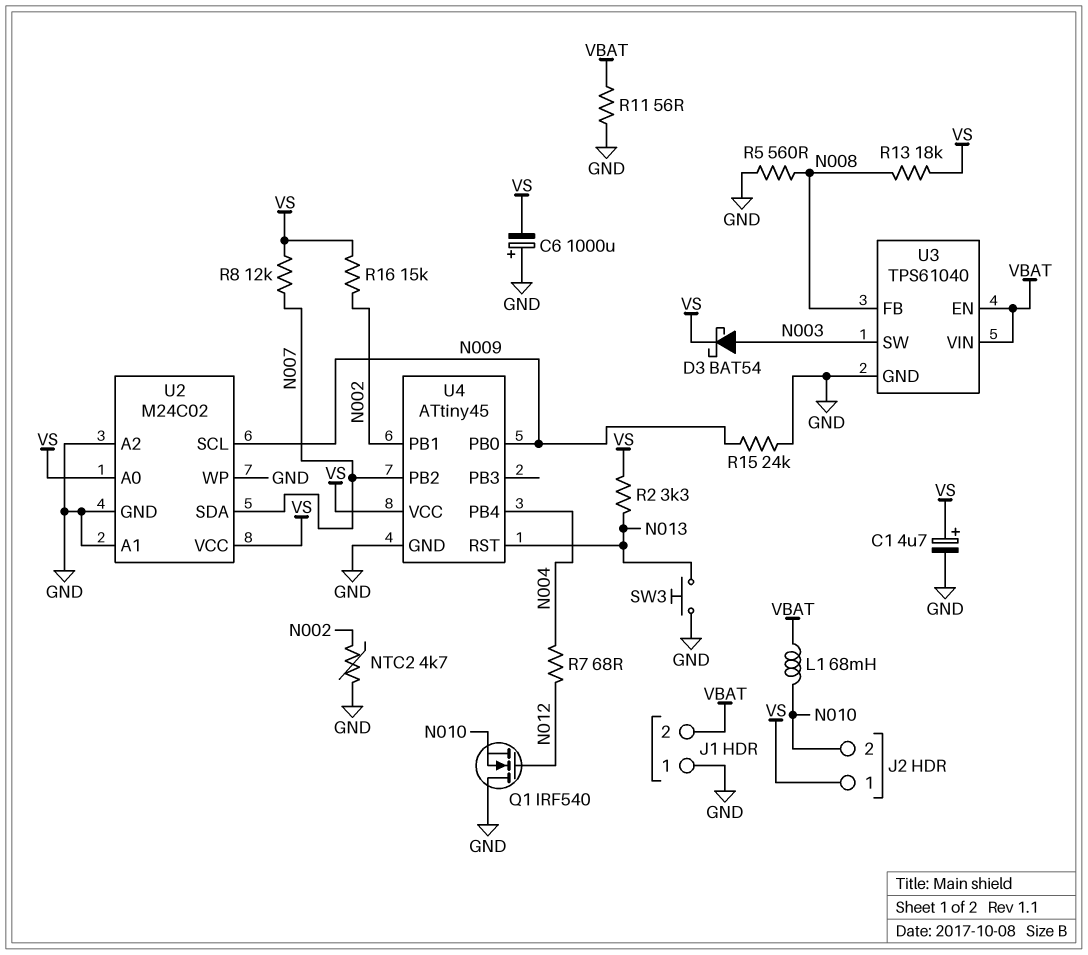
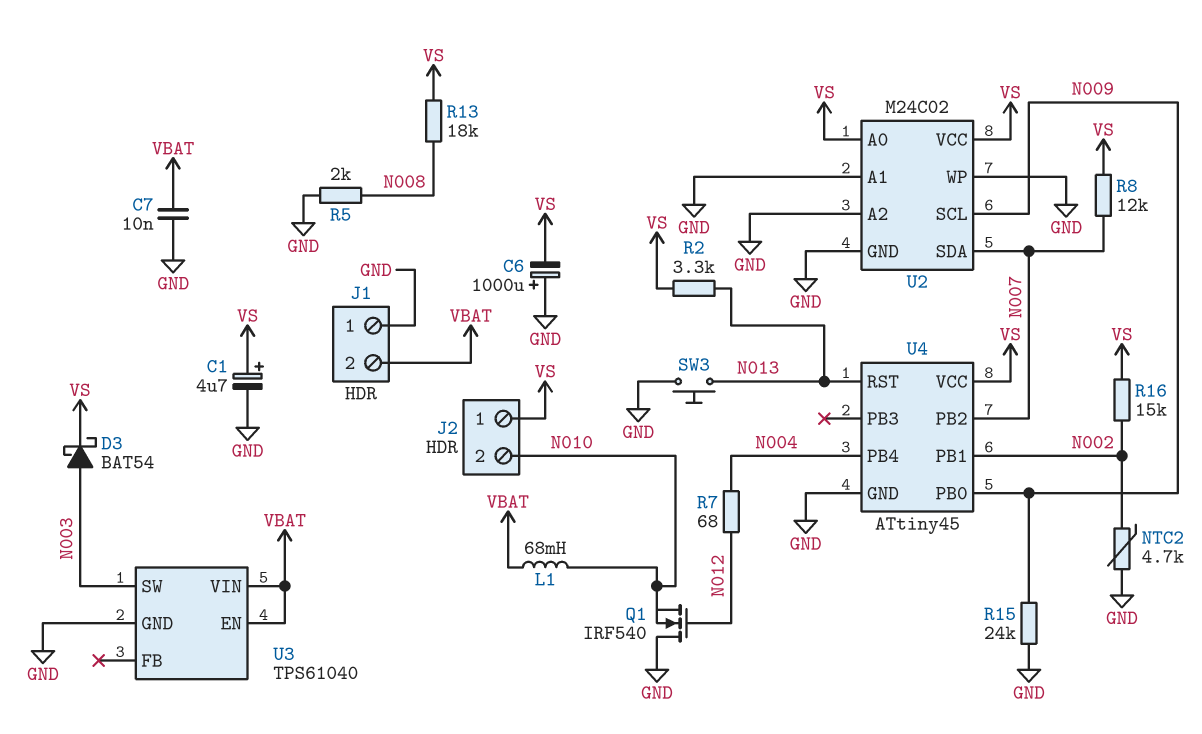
C7: none -> 10nF (GND, VBAT)
R5: 560 (GND, N008) -> 2k (GND, N008)
R11: 56 (GND, VBAT) -> none
U3 pin FB: N008 -> none

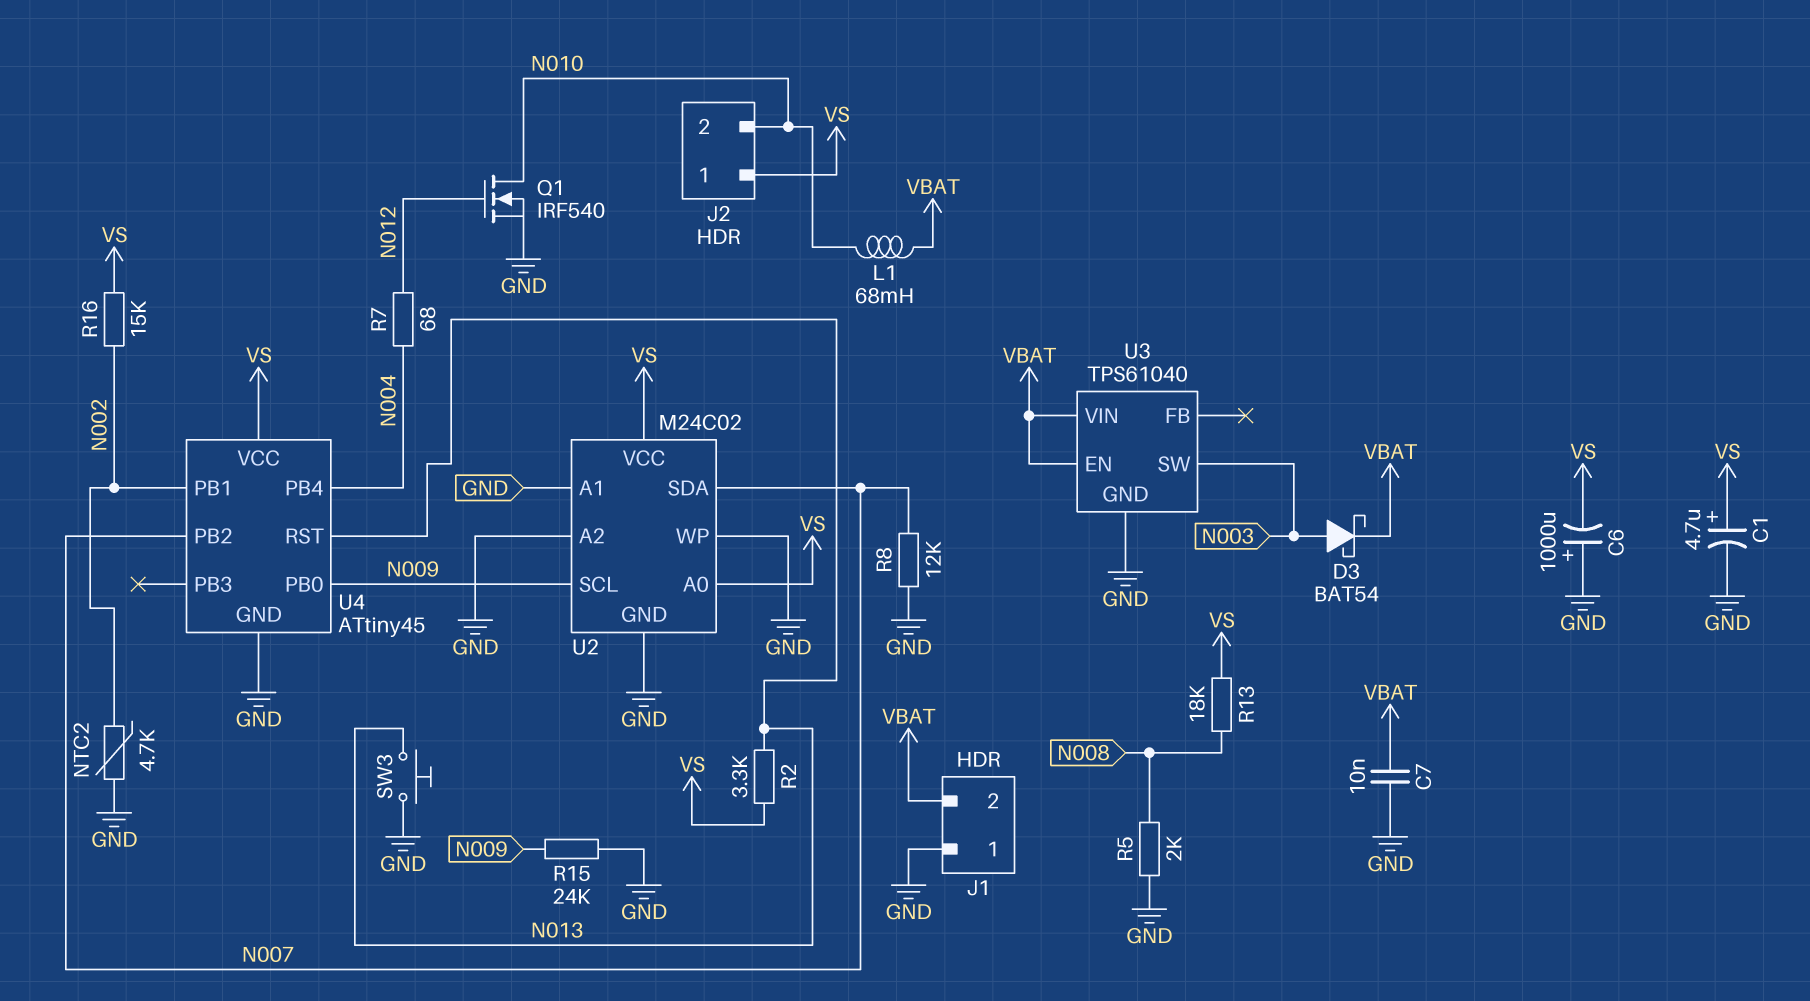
D3: schottky BAT54 (A N003, K VS) -> schottky BAT54 (A N003, K VBAT)
Q1: NMOS IRF540 (G N012, D GND, S N010) -> NMOS IRF540 (G N012, D N010, S GND)
R8: 12k (N007, VS) -> 12k (GND, N007)

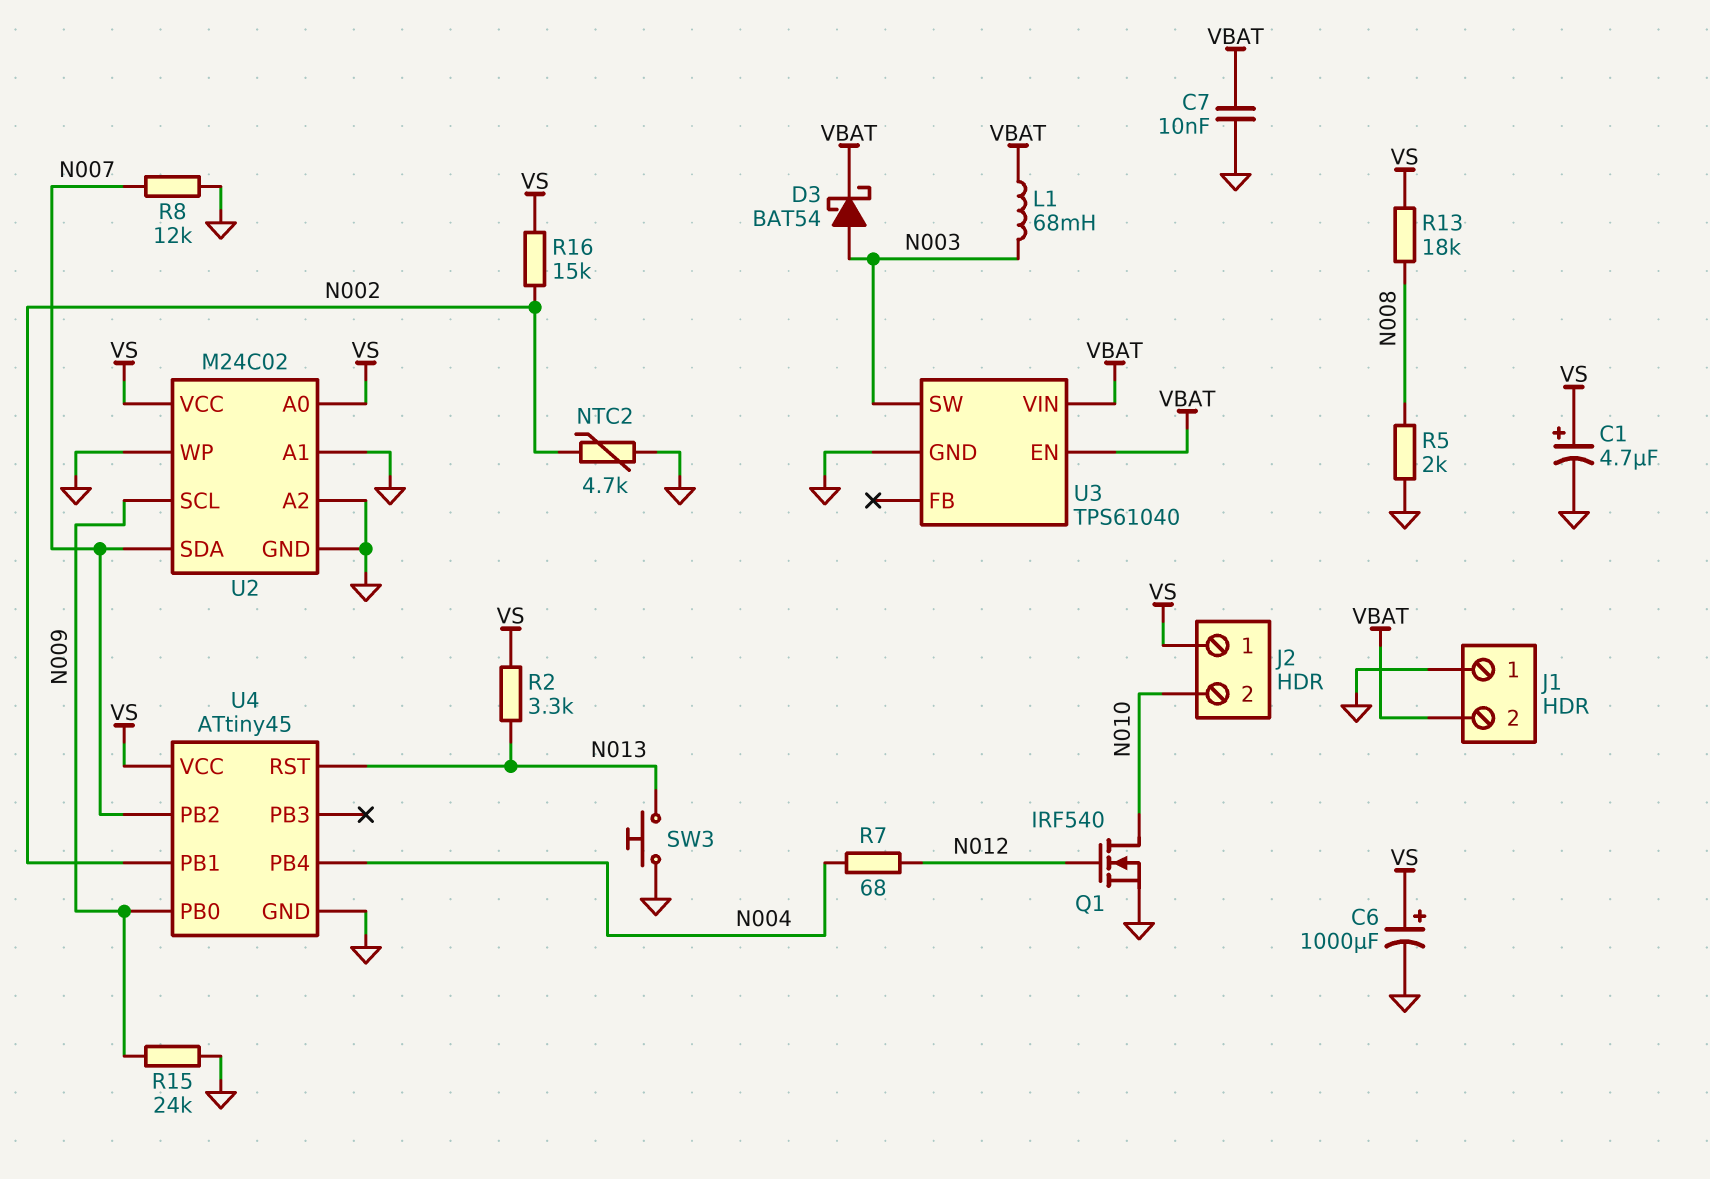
C6: 1000uF (plus GND, minus VS) -> 1000uF (plus VS, minus GND)
L1: 68mH (N010, VBAT) -> 68mH (N003, VBAT)

